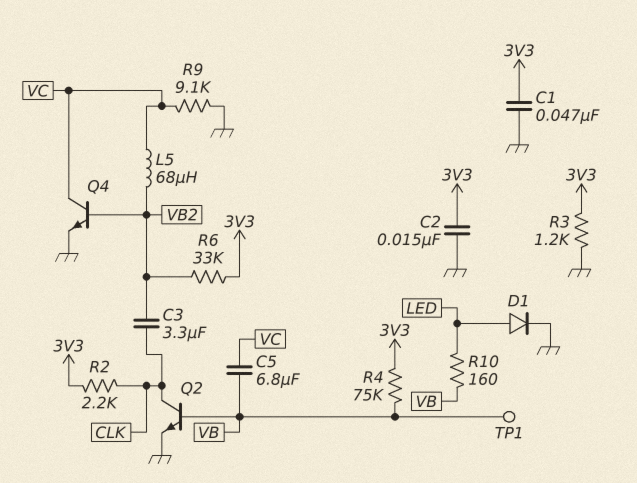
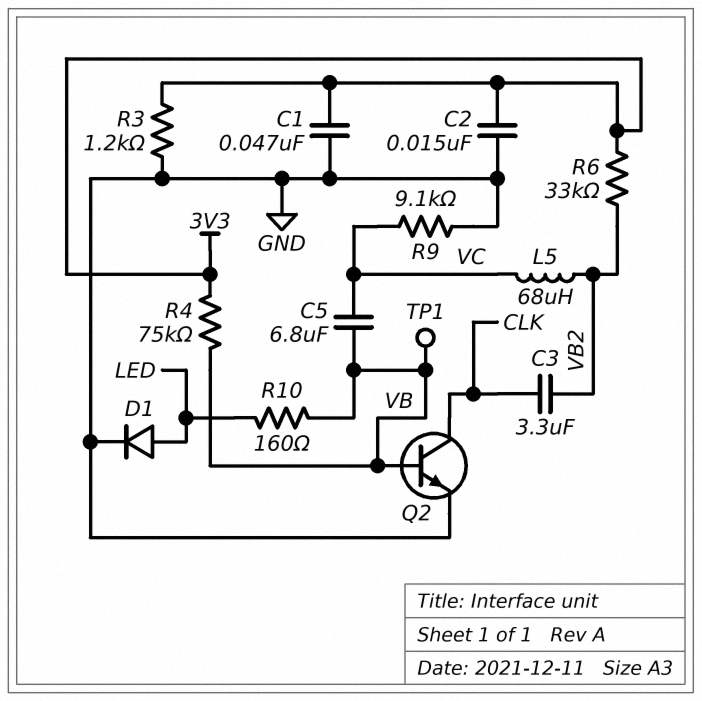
Q4: NPN (B VB2, C VC, E GND) -> none
R2: 2.2k (3V3, CLK) -> none

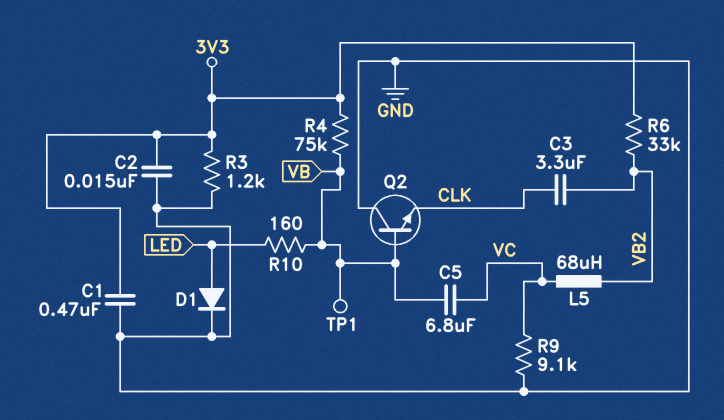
C1: 47nF (3V3, GND) -> 470nF (3V3, GND)
Q2: NPN (B VB, C CLK, E GND) -> NPN (B VB, C GND, E CLK)

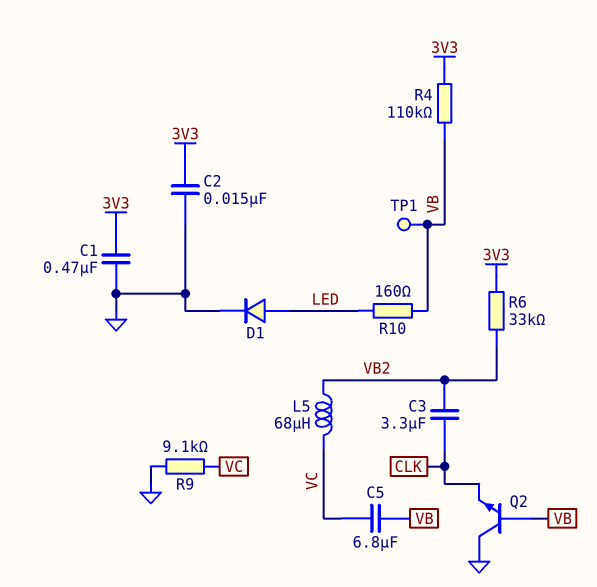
R3: 1.2k (3V3, GND) -> none
R4: 75k (3V3, VB) -> 110k (3V3, VB)

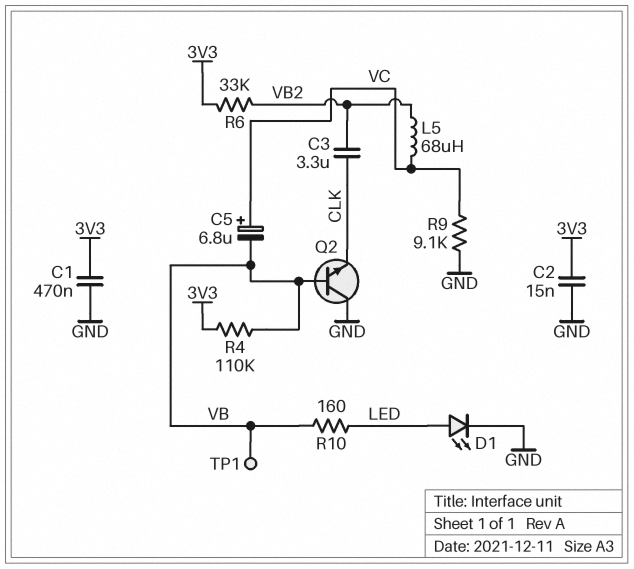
C5: 6.8uF (VB, VC) -> 6.8uF (plus VC, minus VB)
D1: diode (A LED, K GND) -> LED (A LED, K GND)

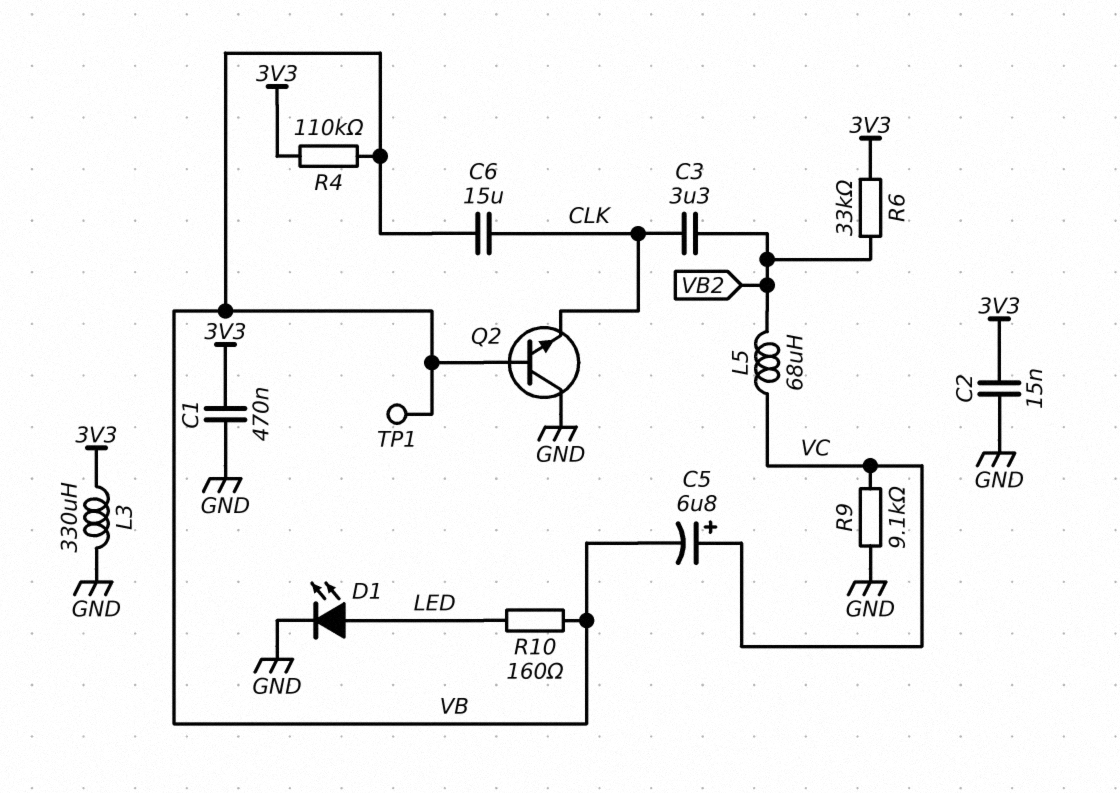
C6: none -> 15uF (CLK, VB)
L3: none -> 330uH (3V3, GND)

